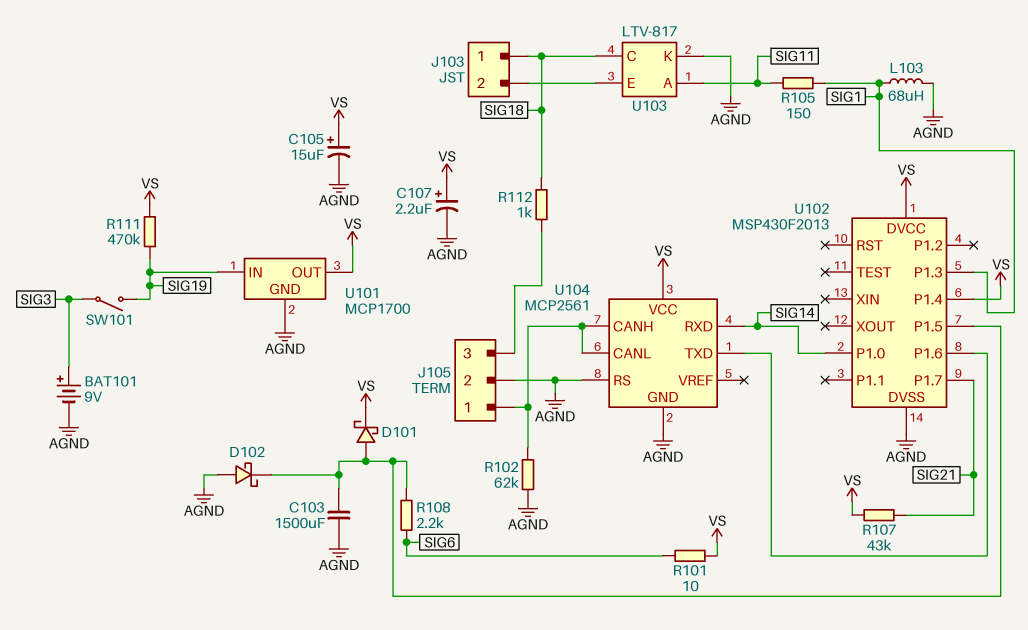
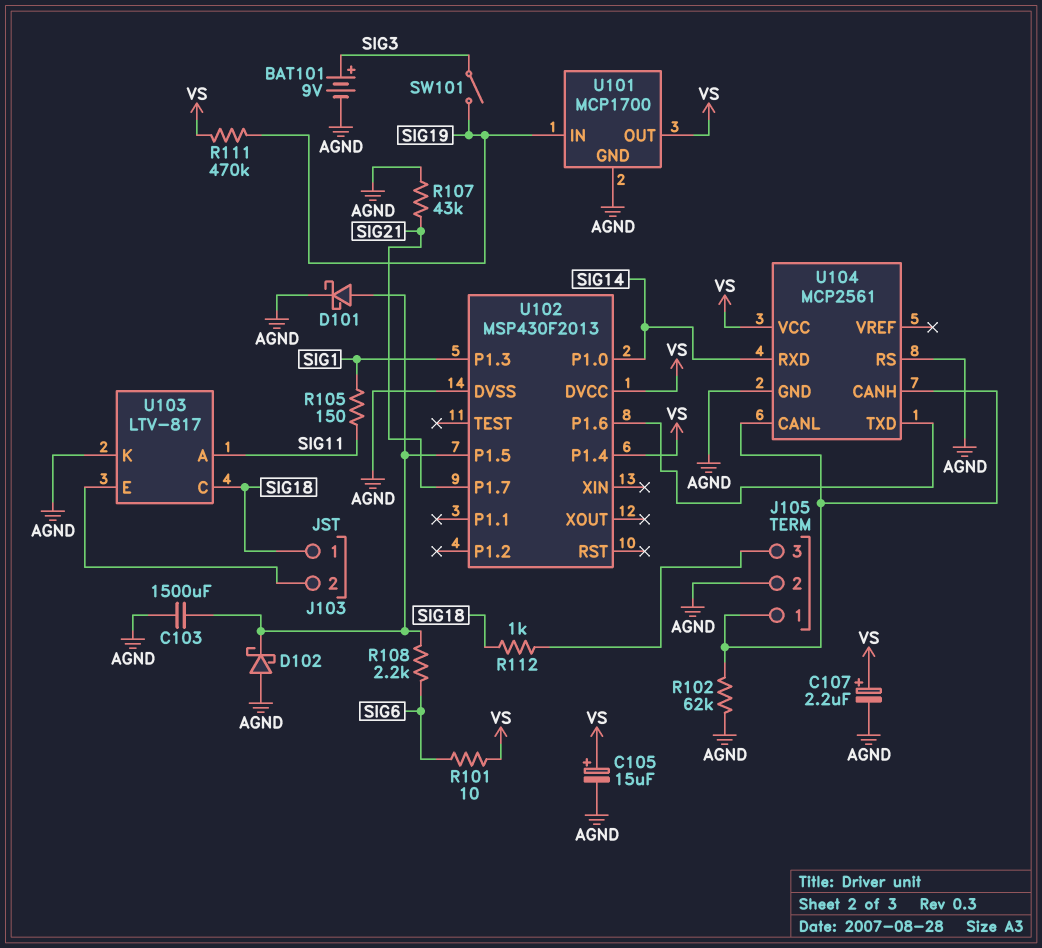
D101: schottky (A U102/P1.5, K VS) -> schottky (A U102/P1.5, K AGND)
L103: 68uH (AGND, SIG1) -> none
R107: 43k (SIG21, VS) -> 43k (AGND, SIG21)

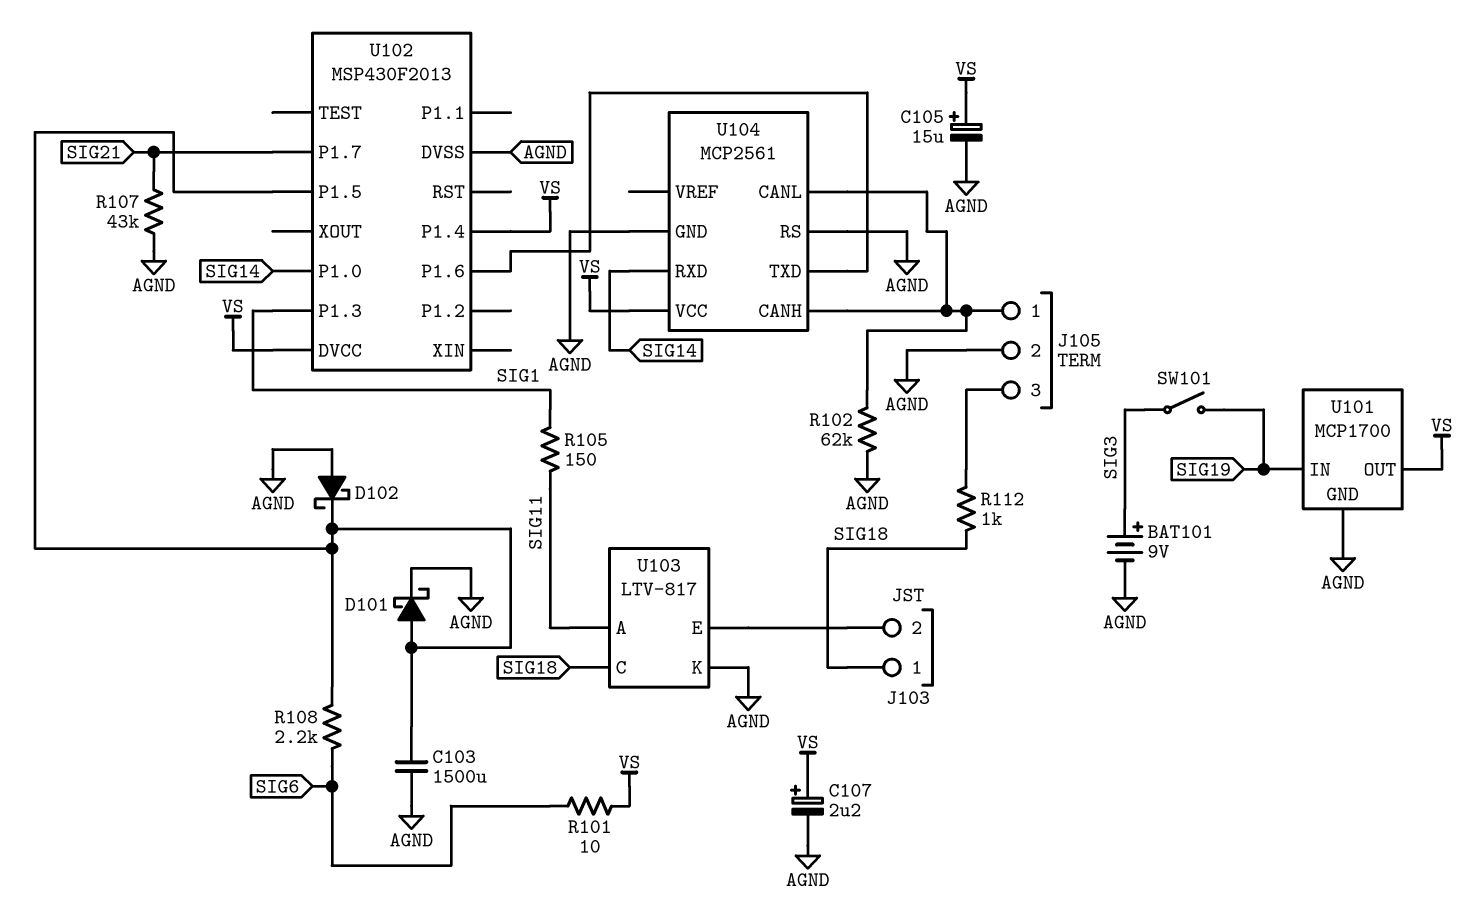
R111: 470k (SIG19, VS) -> none

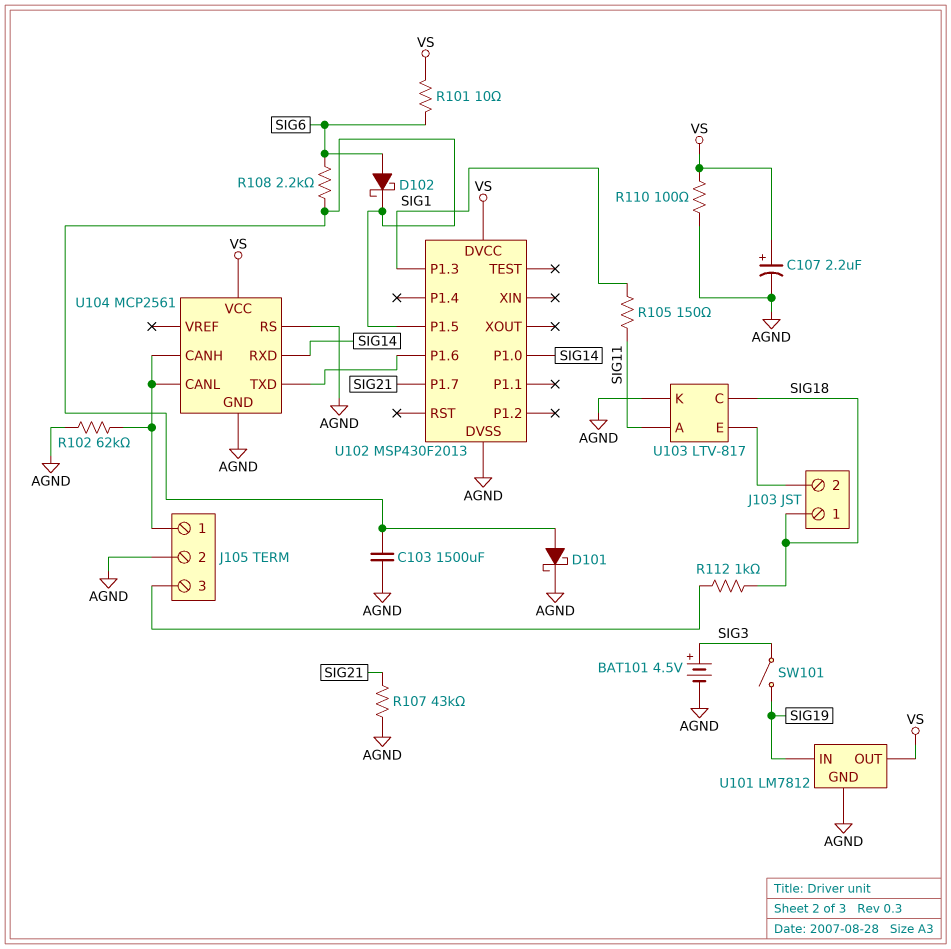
BAT101: 9V (plus SIG3, minus AGND) -> 4.5V (plus SIG3, minus AGND)
C105: 15uF (plus VS, minus AGND) -> none
D102: schottky (A AGND, K U102/P1.5) -> schottky (A SIG6, K U102/P1.5)
R110: none -> 100 (AGND, VS)
U101: MCP1700 -> LM7812
U102 pin P1.4: VS -> none

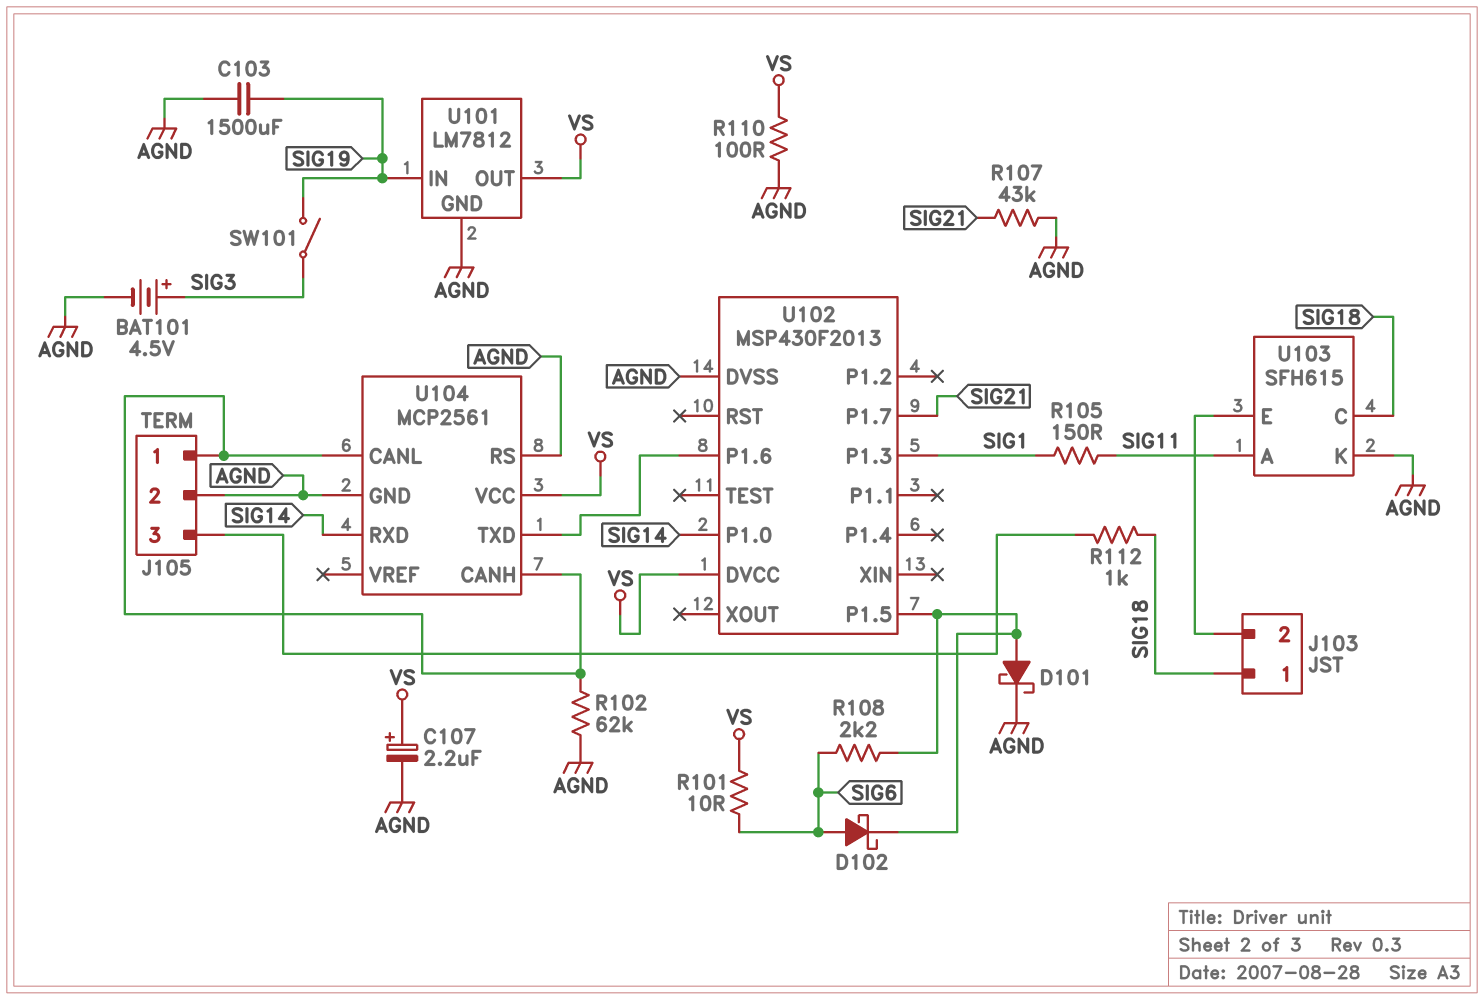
C103: 1500uF (AGND, U102/P1.5) -> 1500uF (AGND, SIG19)
U103: LTV-817 -> SFH615

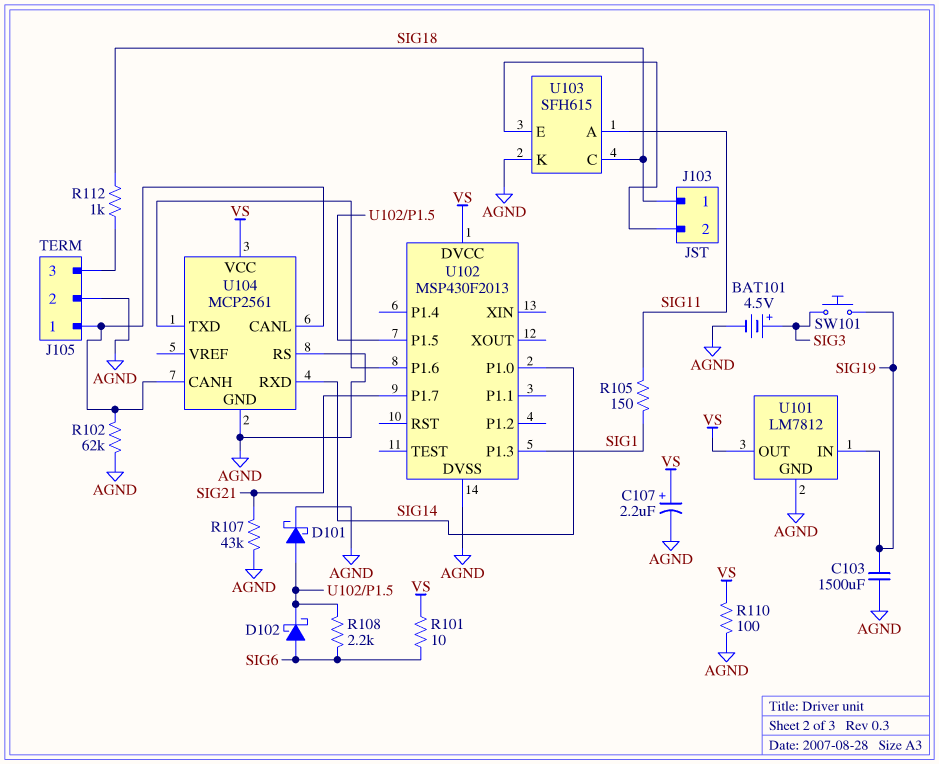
SW101: switch (SIG3, SIG19) -> button (SIG3, SIG19)

